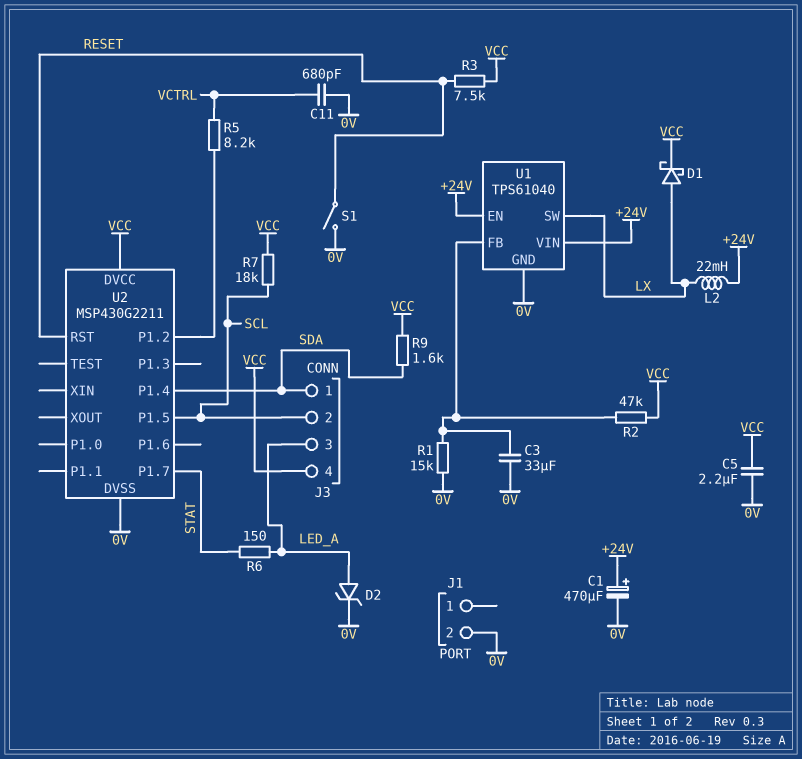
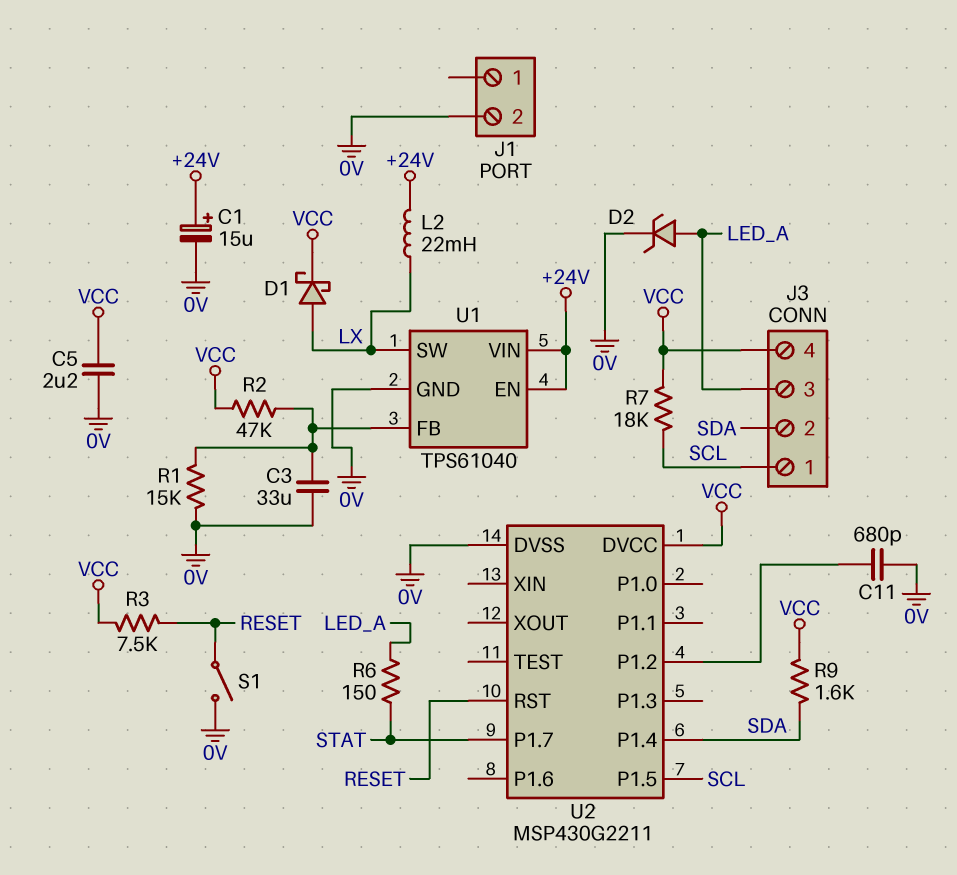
C1: 470uF (plus +24V, minus 0V) -> 15uF (plus +24V, minus 0V)
C11: 680pF (0V, VCTRL) -> 680pF (0V, U2/P1.2)
J3 pin 1: SDA -> SCL
J3 pin 2: SCL -> SDA
R5: 8.2k (U2/P1.2, VCTRL) -> none

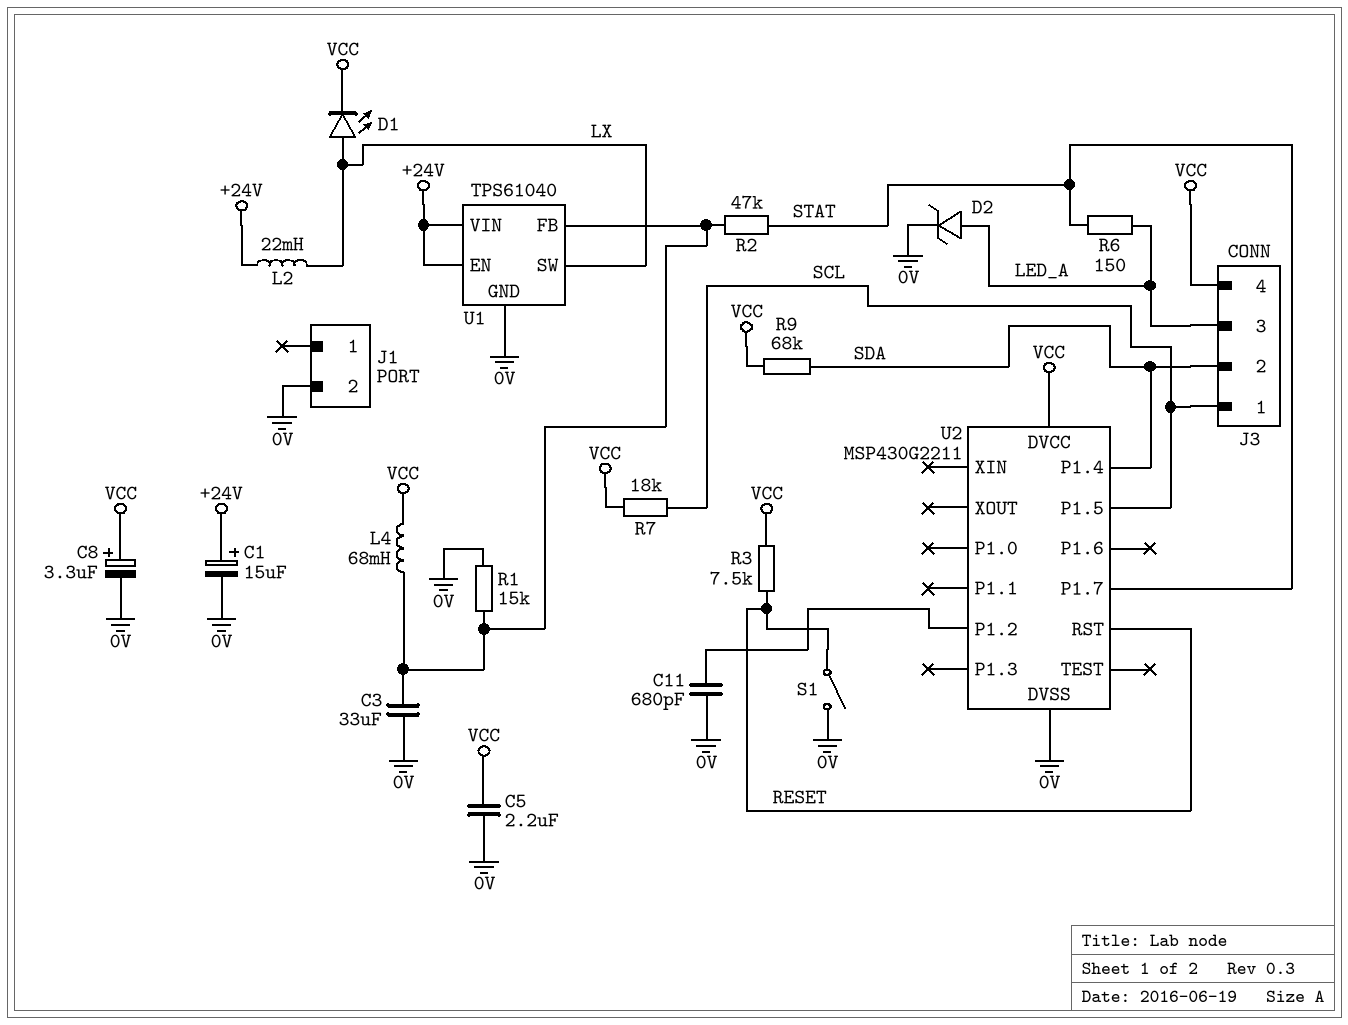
C8: none -> 3.3uF (plus VCC, minus 0V)
D1: schottky (A LX, K VCC) -> LED (A LX, K VCC)
L4: none -> 68mH (U1/FB, VCC)
R2: 47k (U1/FB, VCC) -> 47k (STAT, U1/FB)
R9: 1.6k (SDA, VCC) -> 68k (SDA, VCC)

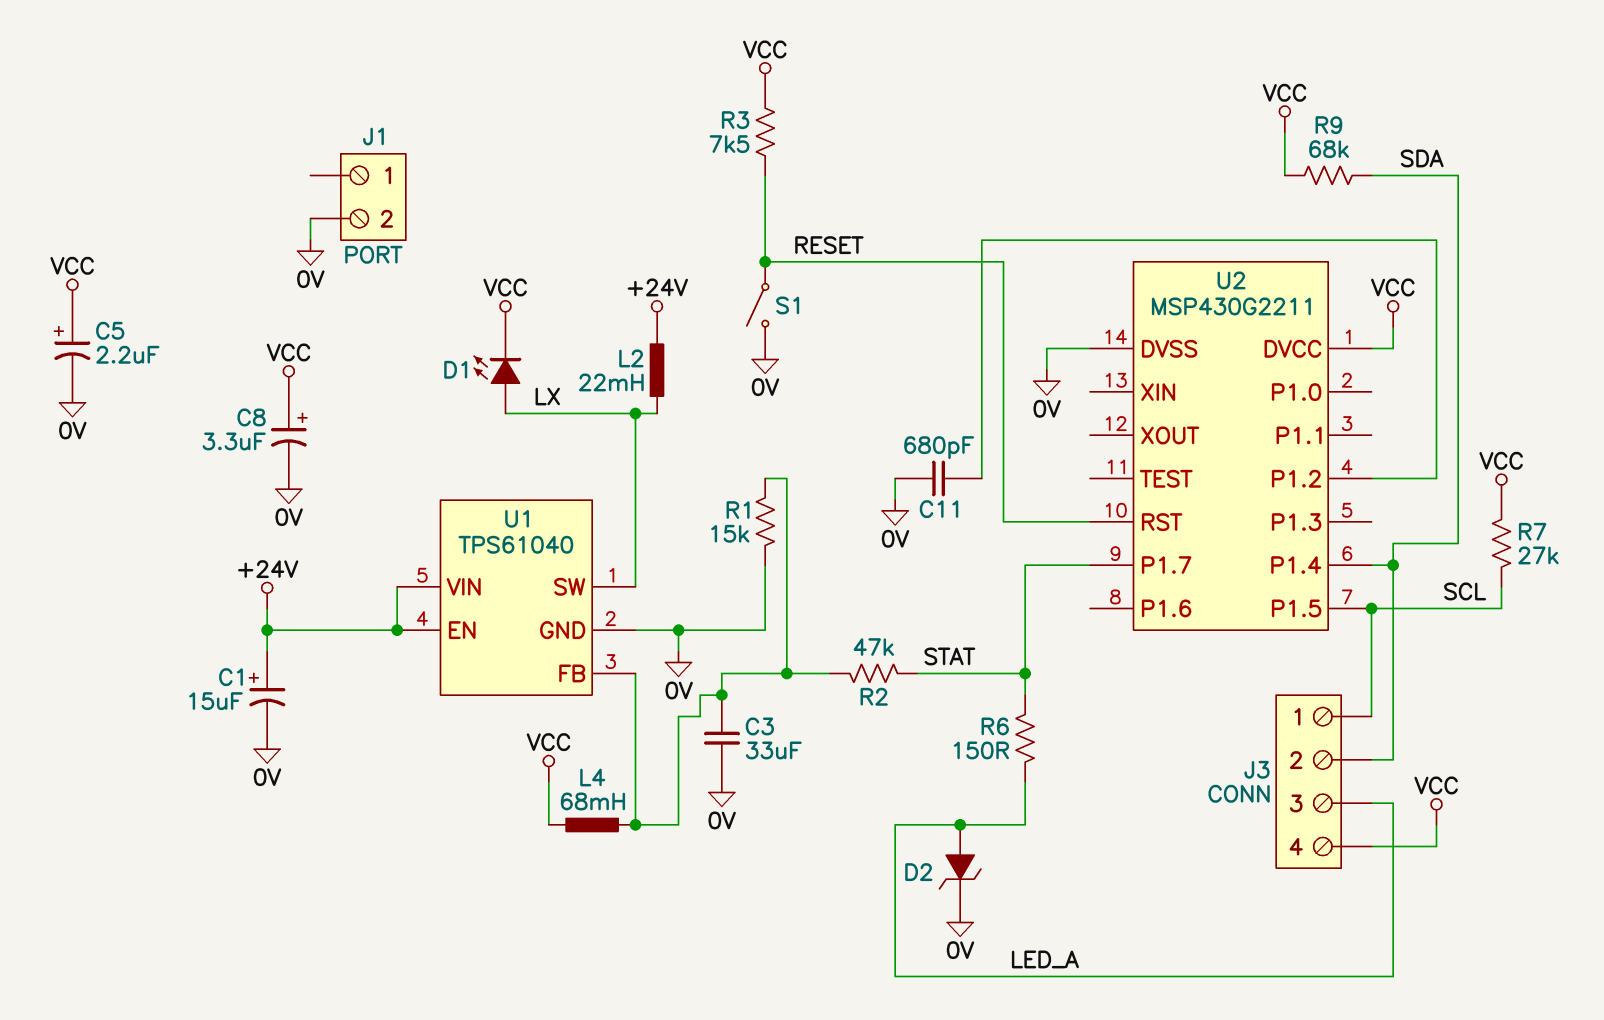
C5: 2.2uF (0V, VCC) -> 2.2uF (plus VCC, minus 0V)
R7: 18k (SCL, VCC) -> 27k (SCL, VCC)

